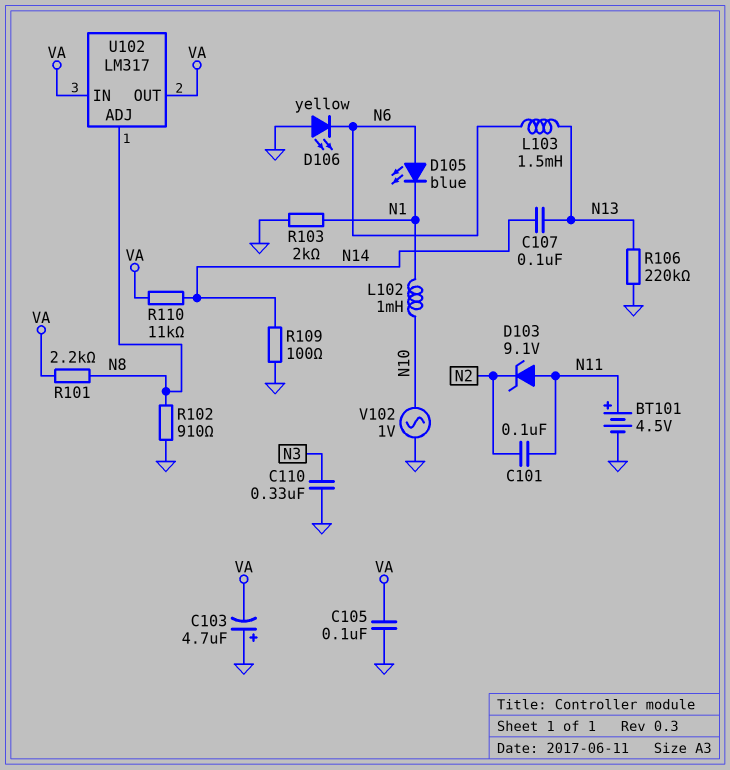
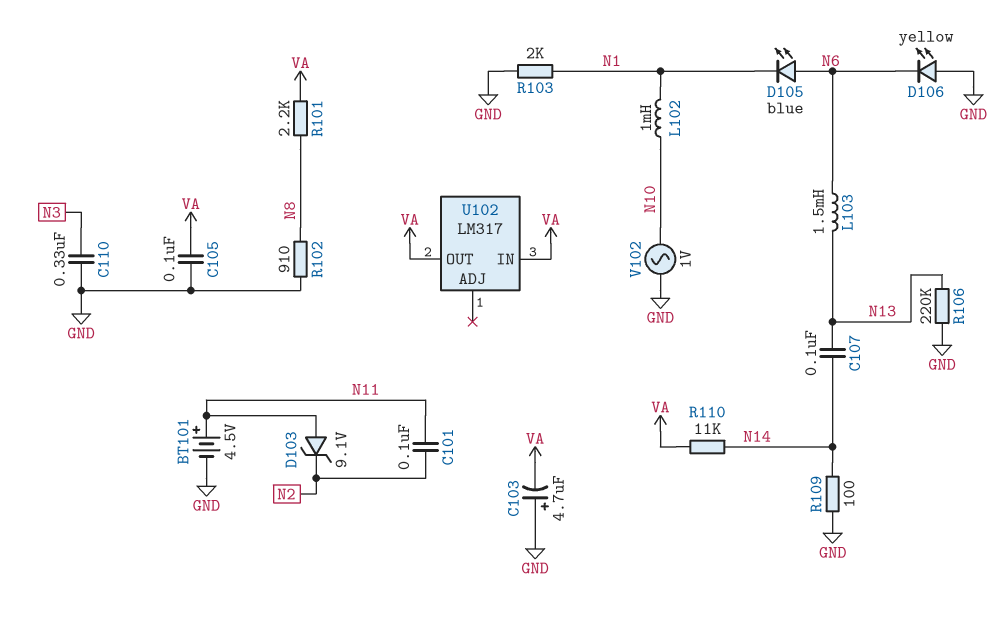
U102 pin ADJ: N8 -> none

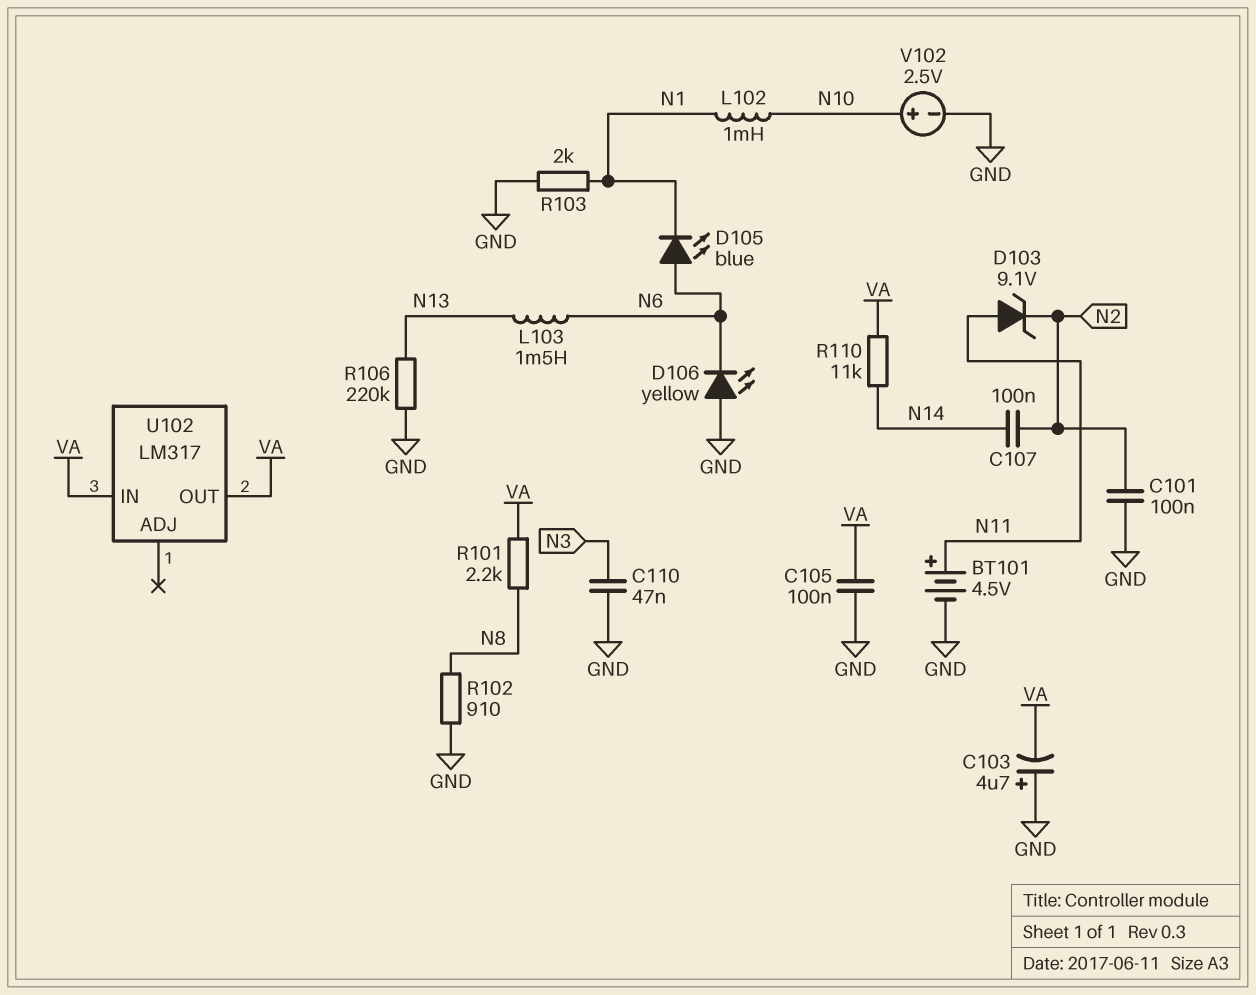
C101: 100nF (N2, N11) -> 100nF (GND, N2)
C107: 100nF (N13, N14) -> 100nF (N2, N14)
C110: 330nF (GND, N3) -> 47nF (GND, N3)
R109: 100 (GND, N14) -> none
V102: AC 1V (GND, N10) -> 2.5V (plus N10, minus GND)

